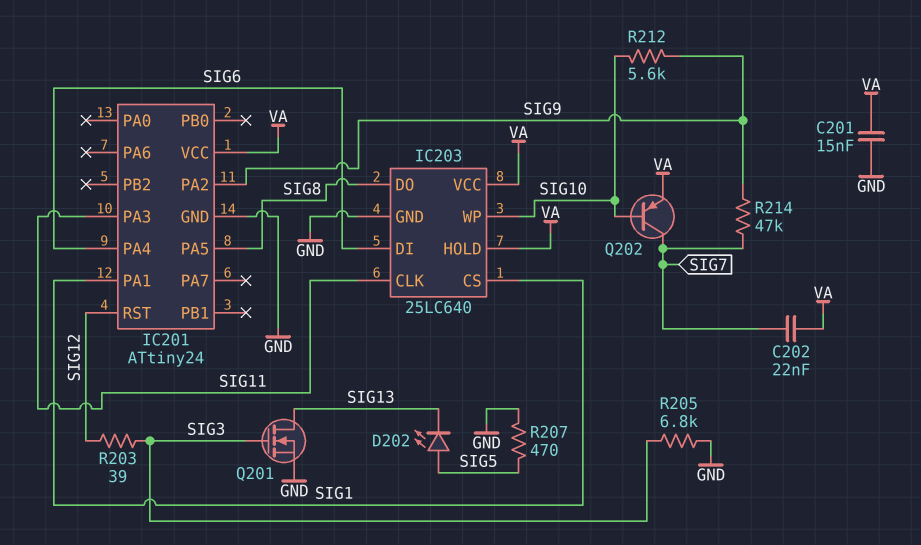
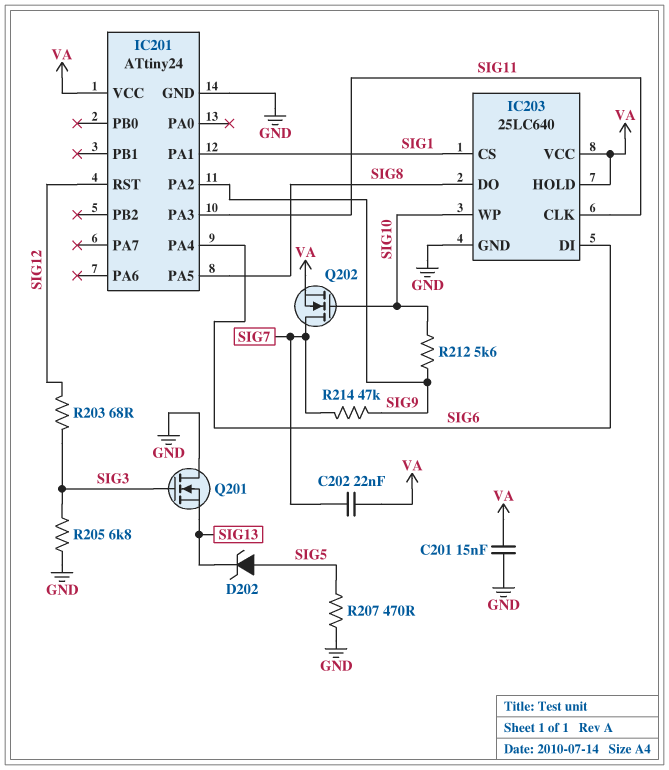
D202: LED (A SIG5, K SIG13) -> zener (A SIG5, K SIG13)
Q201: NMOS (G SIG3, D SIG13, S GND) -> NMOS (G SIG3, D GND, S SIG13)
Q202: PNP (B SIG10, C SIG7, E VA) -> NMOS (G SIG10, D SIG7, S VA)
R203: 39 (SIG3, SIG12) -> 68 (SIG3, SIG12)

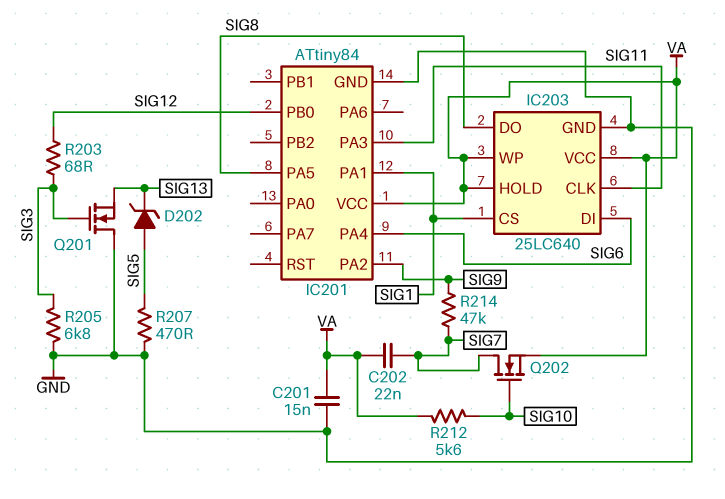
IC201: ATtiny24 -> ATtiny84
IC201 pin PB0: none -> SIG12
IC201 pin RST: SIG12 -> none
IC203 pin WP: SIG10 -> VA
R212: 5.6k (SIG9, SIG10) -> 5.6k (SIG10, VA)

